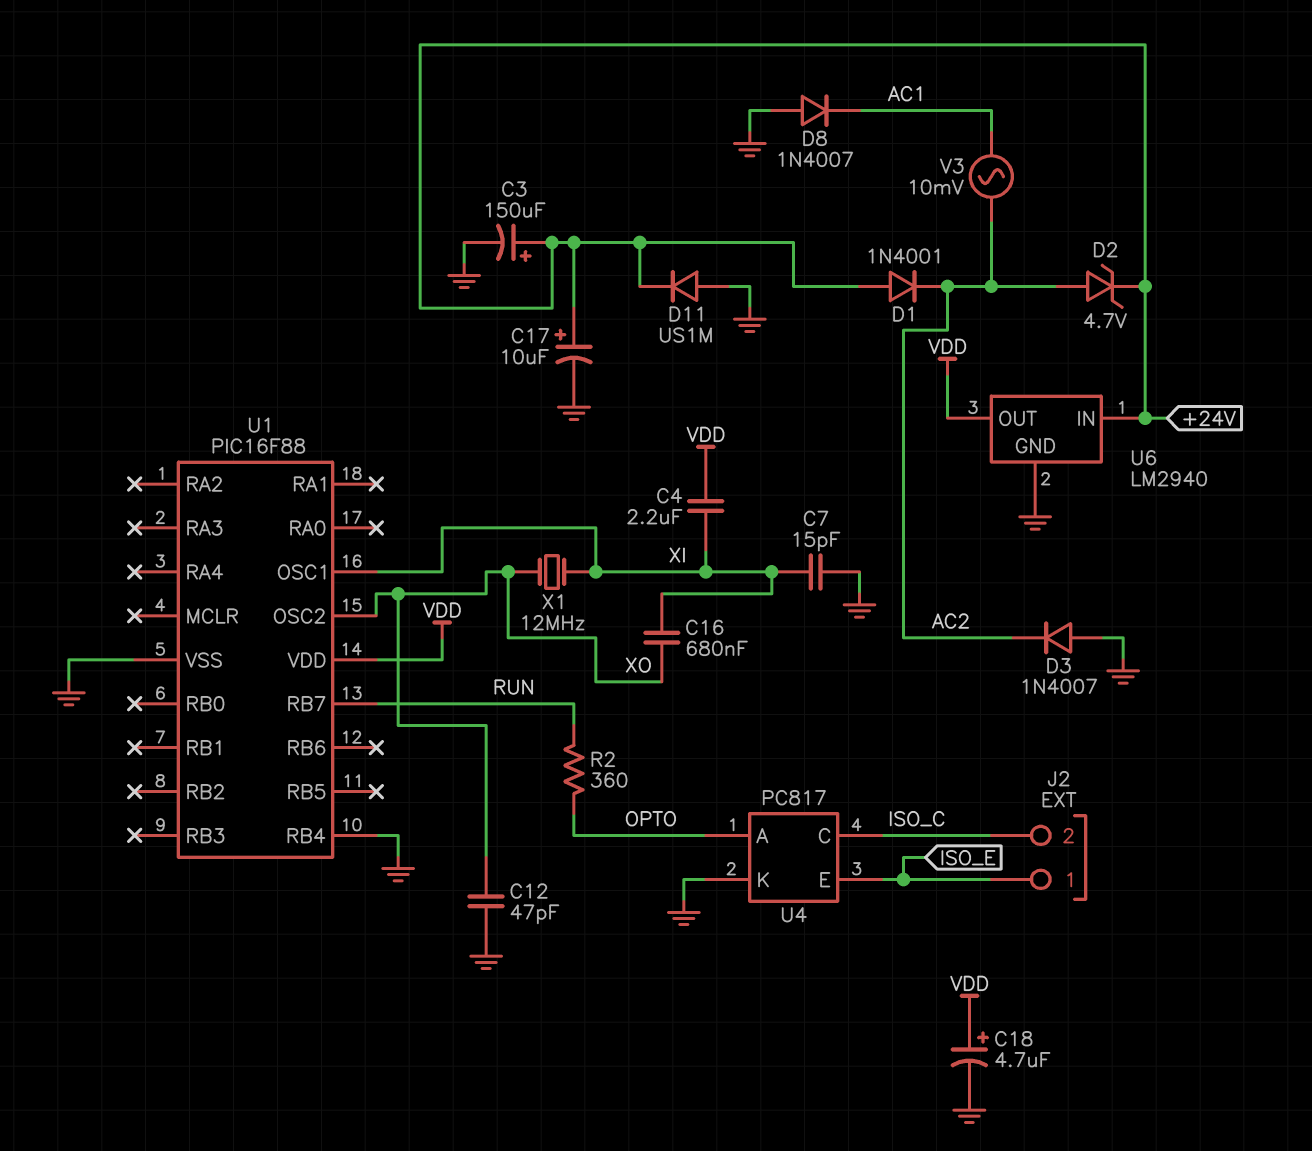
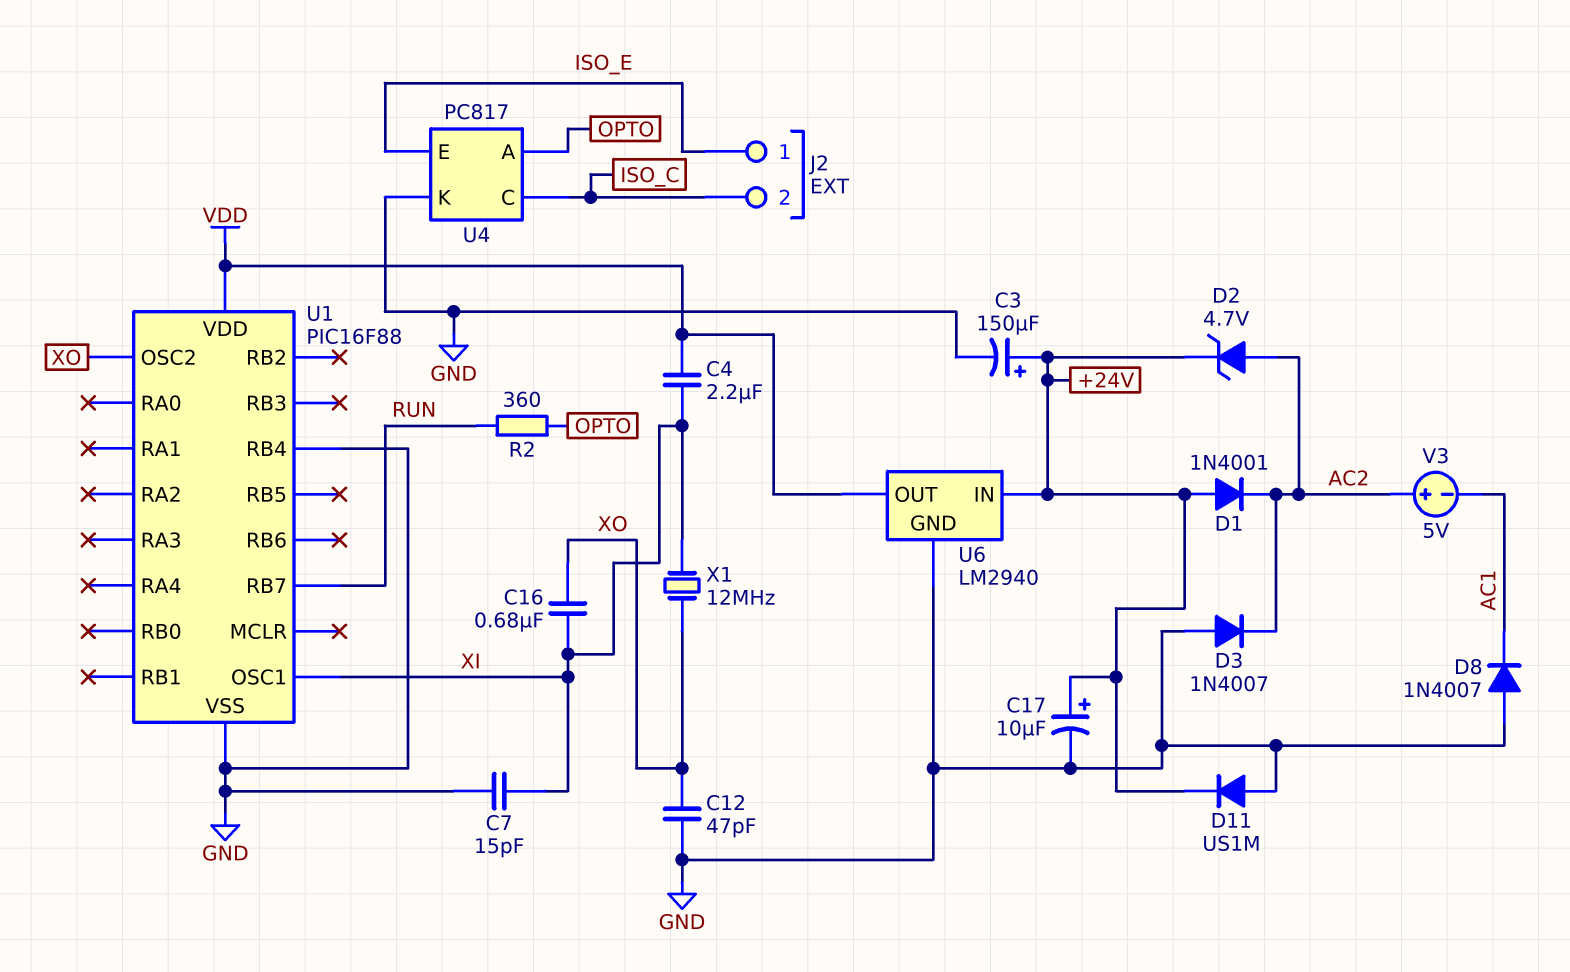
C18: 4.7uF (plus VDD, minus GND) -> none
V3: AC 10mV (AC1, AC2) -> 5V (plus AC2, minus AC1)

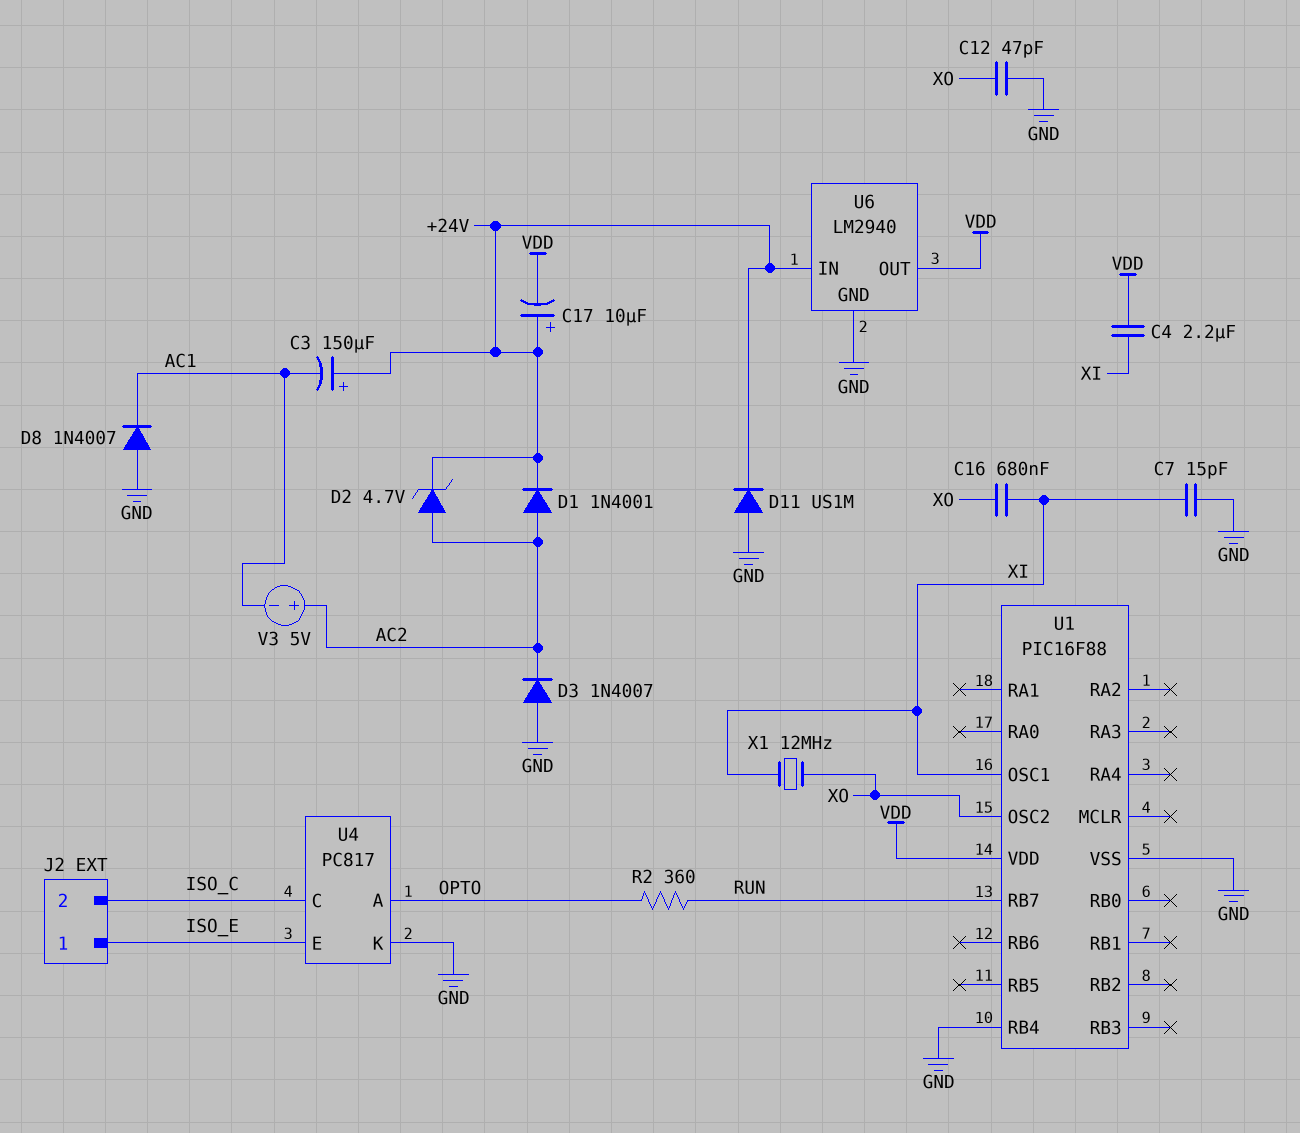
C3: 150uF (plus +24V, minus GND) -> 150uF (plus +24V, minus AC1)
C17: 10uF (plus +24V, minus GND) -> 10uF (plus +24V, minus VDD)
D1: diode 1N4001 (A +24V, K AC2) -> diode 1N4001 (A AC2, K +24V)

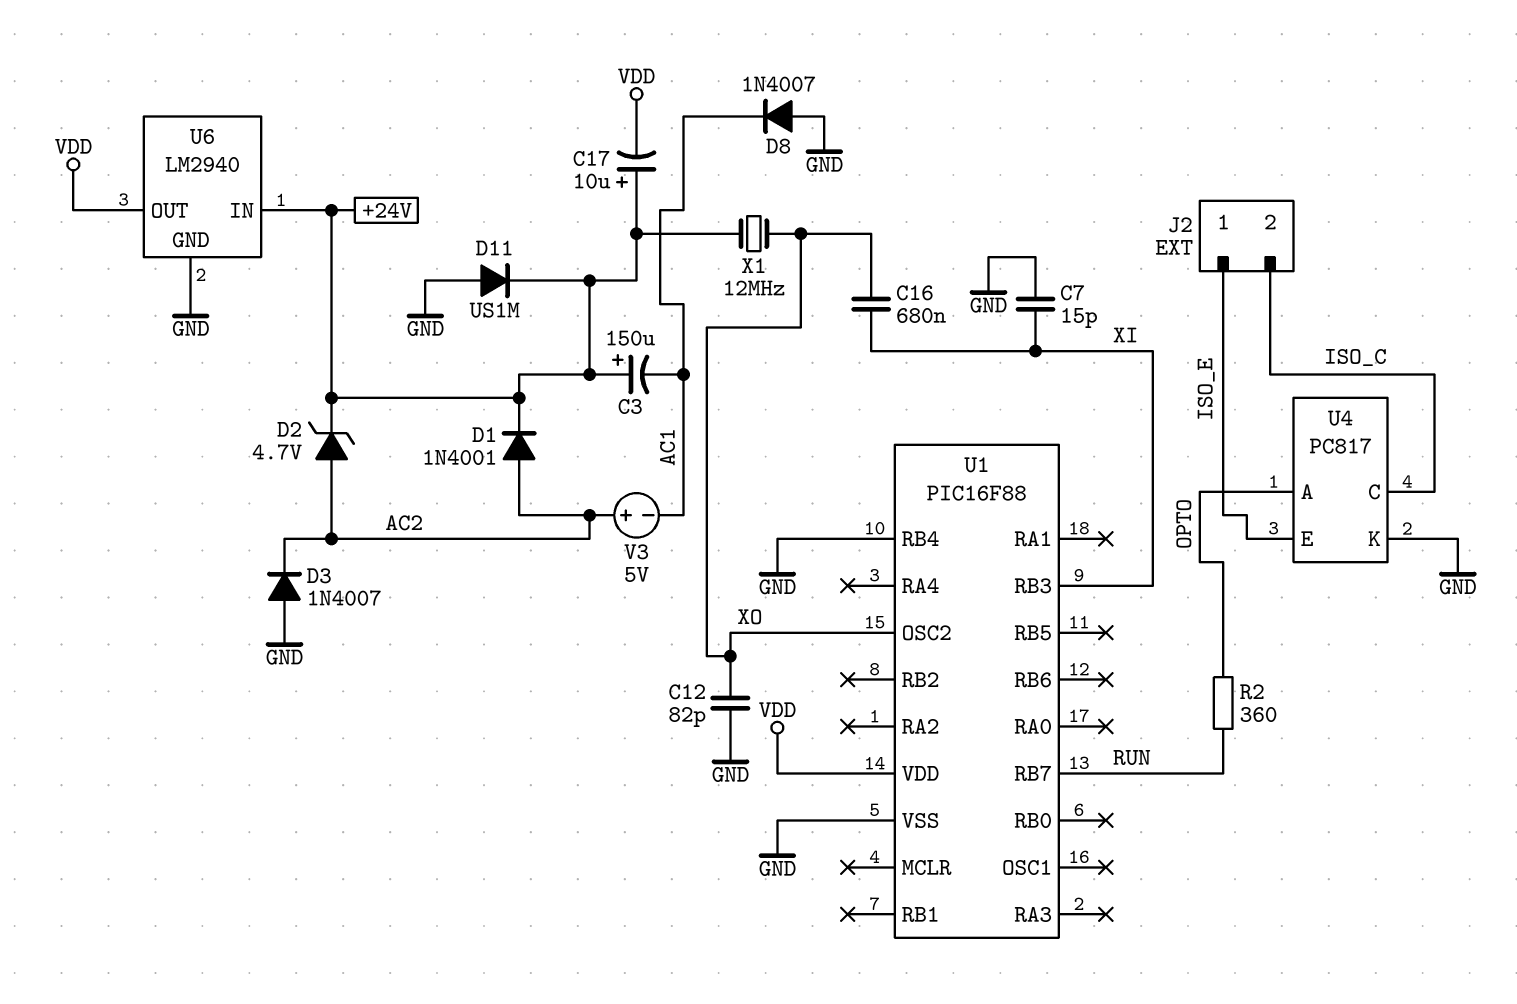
C4: 2.2uF (VDD, XI) -> none
C12: 47pF (GND, XO) -> 82pF (GND, XO)
U1 pin OSC1: XI -> none
U1 pin RB3: none -> XI
X1: 12MHz (XI, XO) -> 12MHz (+24V, XO)

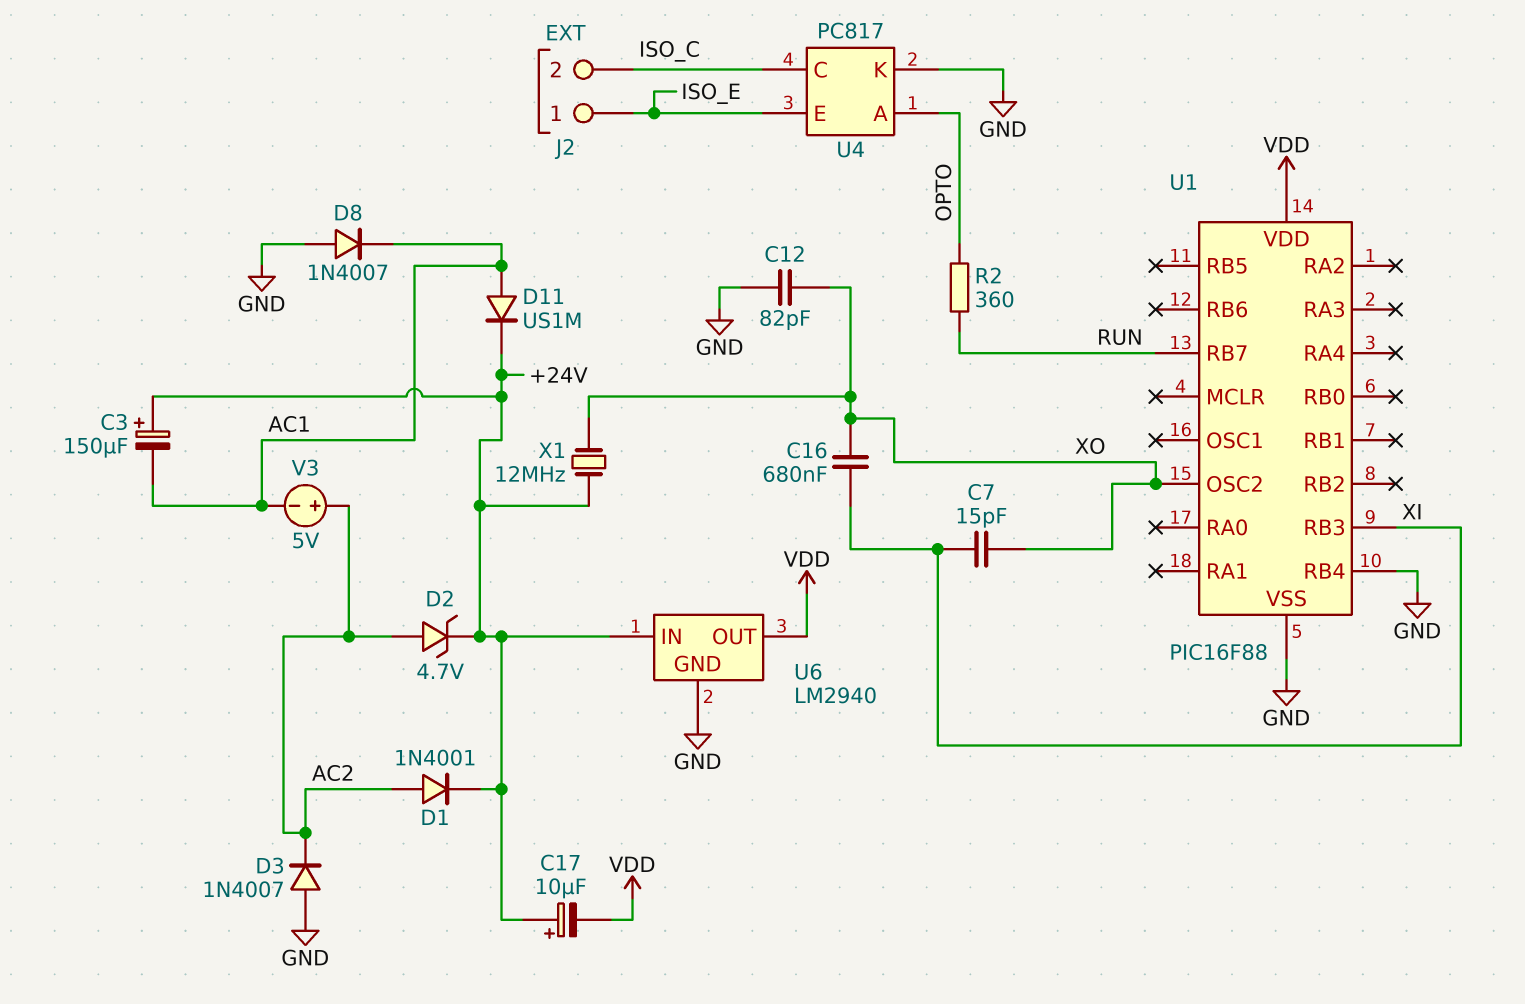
C7: 15pF (GND, XI) -> 15pF (XI, XO)
D11: diode US1M (A GND, K +24V) -> diode US1M (A AC1, K +24V)

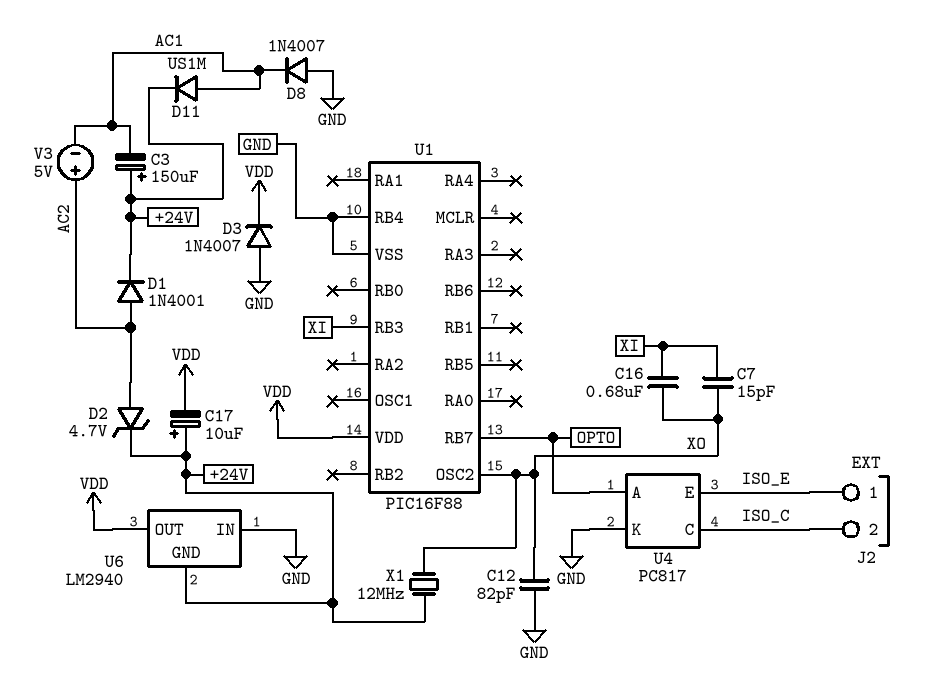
D3: diode 1N4007 (A GND, K AC2) -> diode 1N4007 (A GND, K VDD)
R2: 360 (OPTO, RUN) -> none
U1 pin RB7: RUN -> OPTO
U6 pin GND: GND -> +24V
U6 pin IN: +24V -> GND

